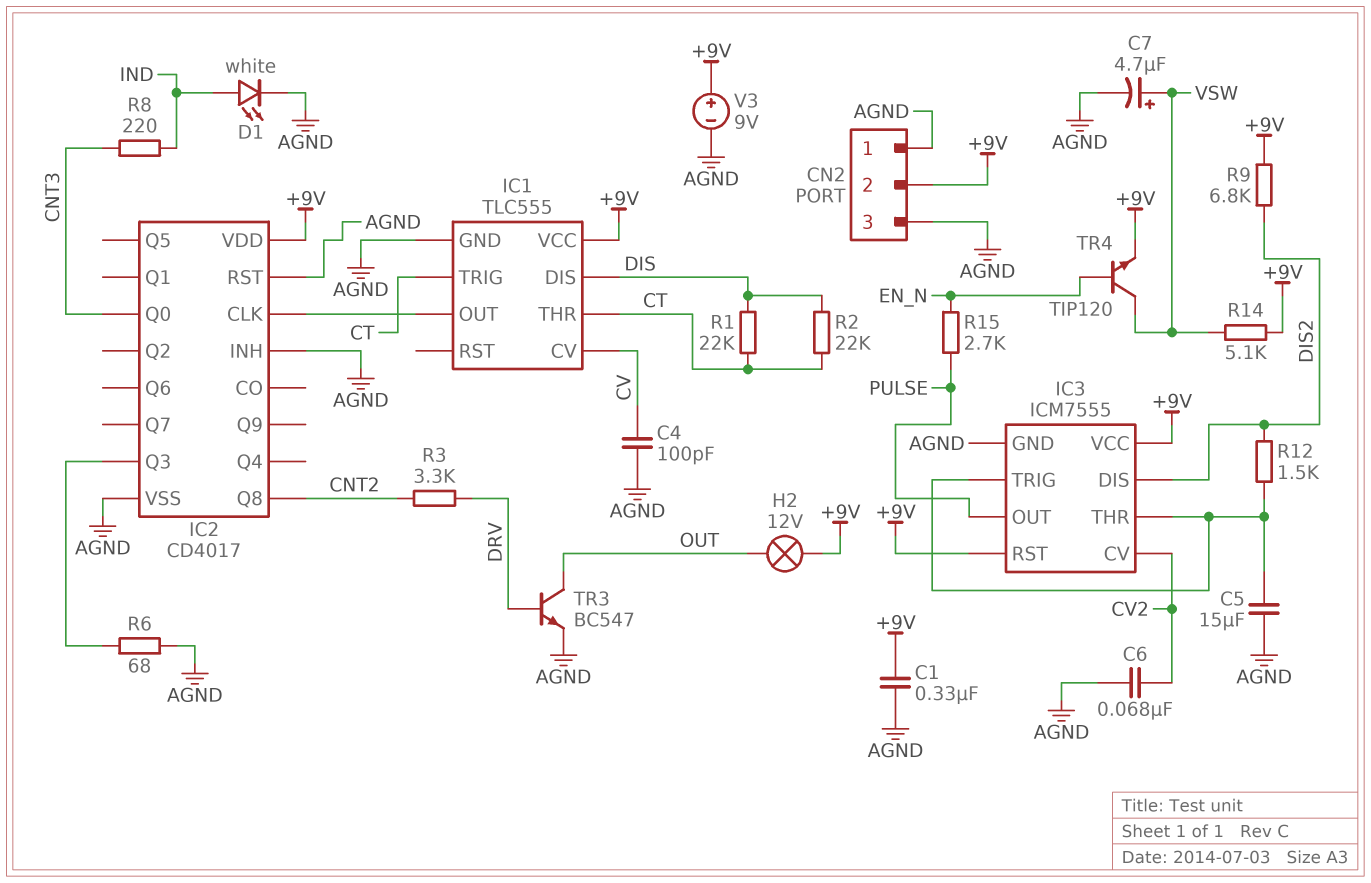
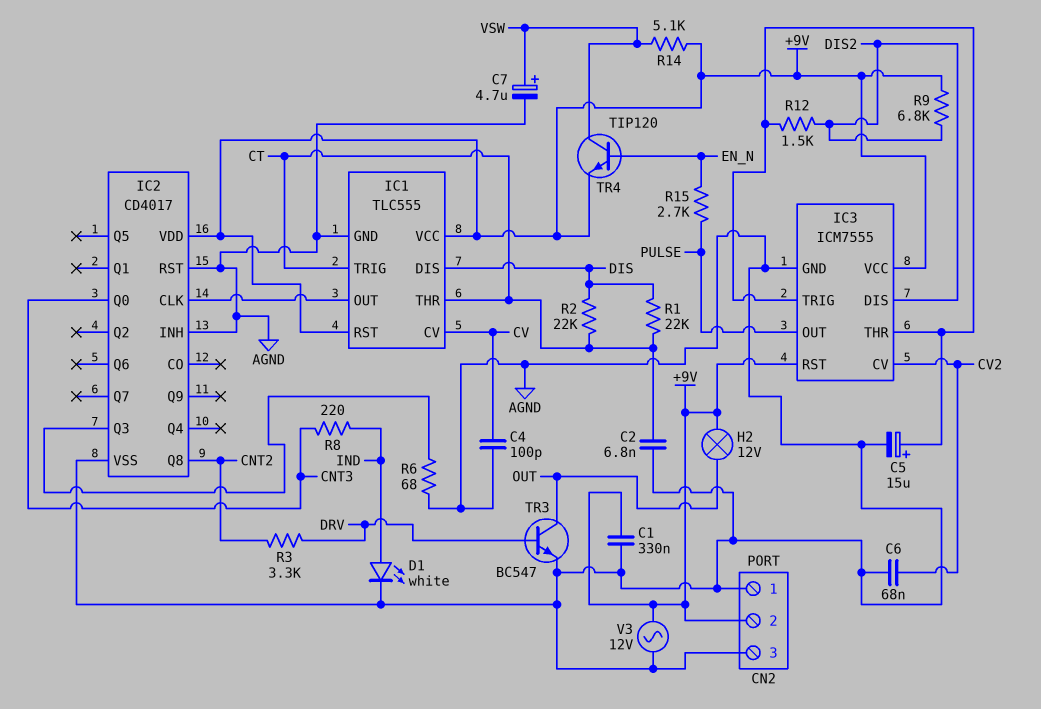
C2: none -> 6.8nF (AGND, CT)
C5: 15uF (AGND, IC3/THR) -> 15uF (plus IC3/THR, minus AGND)
IC1 pin RST: none -> +9V
V3: 9V (plus +9V, minus AGND) -> AC 12V (+9V, AGND)

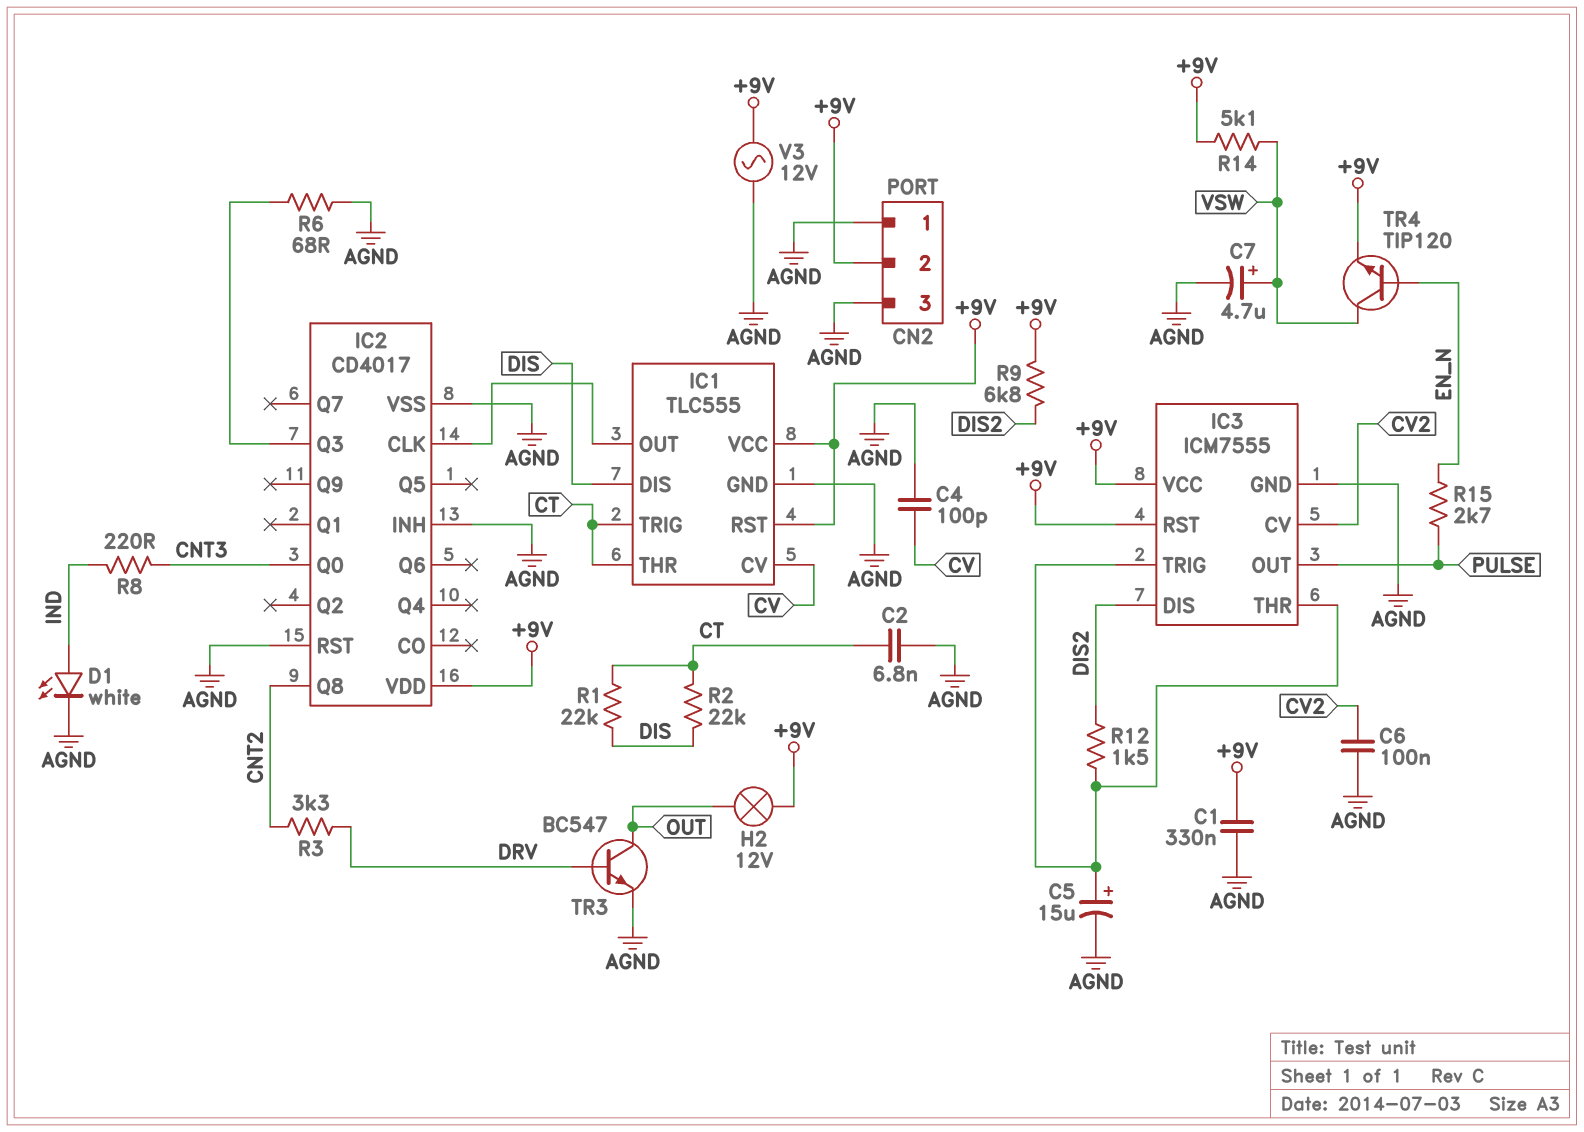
C6: 68nF (AGND, CV2) -> 100nF (AGND, CV2)

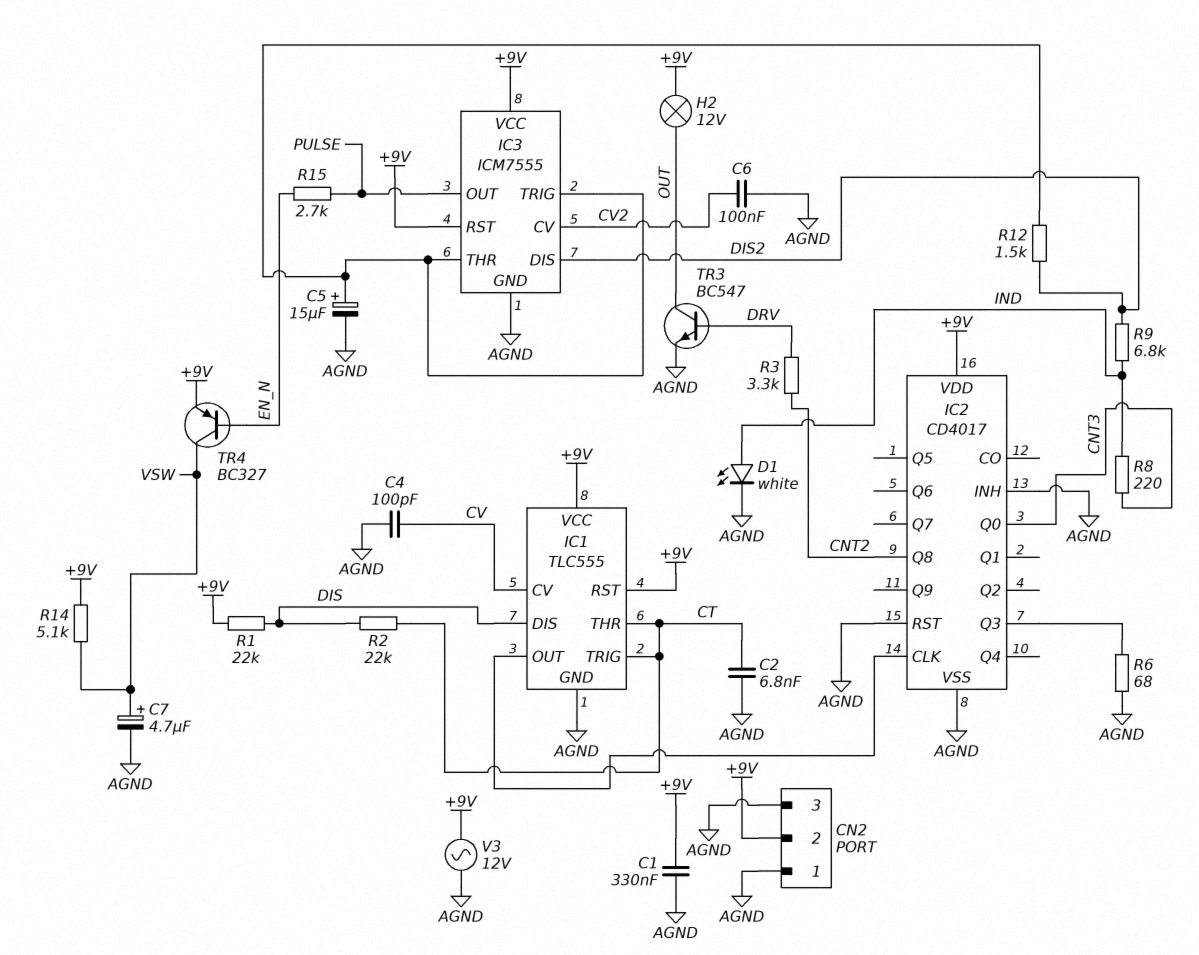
R1: 22k (CT, DIS) -> 22k (+9V, DIS)
R9: 6.8k (+9V, DIS2) -> 6.8k (DIS2, IND)
TR4: NPN TIP120 (B EN_N, C VSW, E +9V) -> PNP BC327 (B EN_N, C VSW, E +9V)

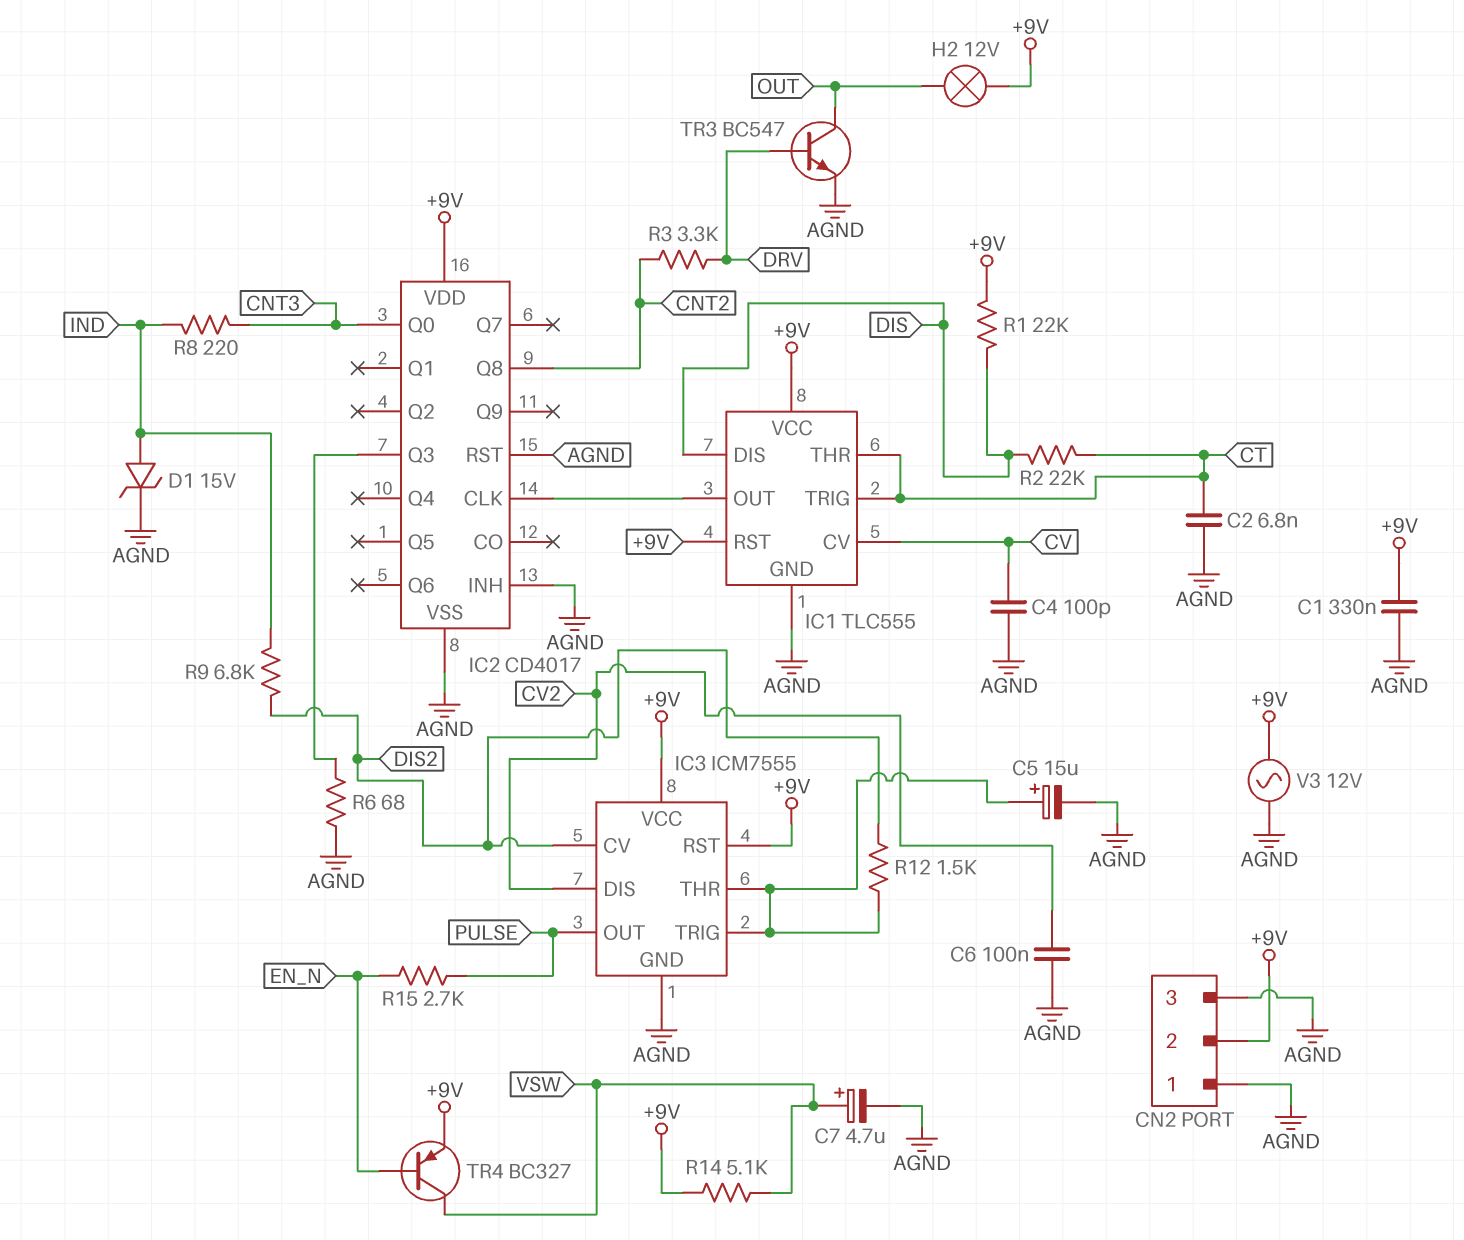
D1: LED white (A IND, K AGND) -> zener 15V (A IND, K AGND)
IC3 pin CV: CV2 -> DIS2
IC3 pin DIS: DIS2 -> CV2

